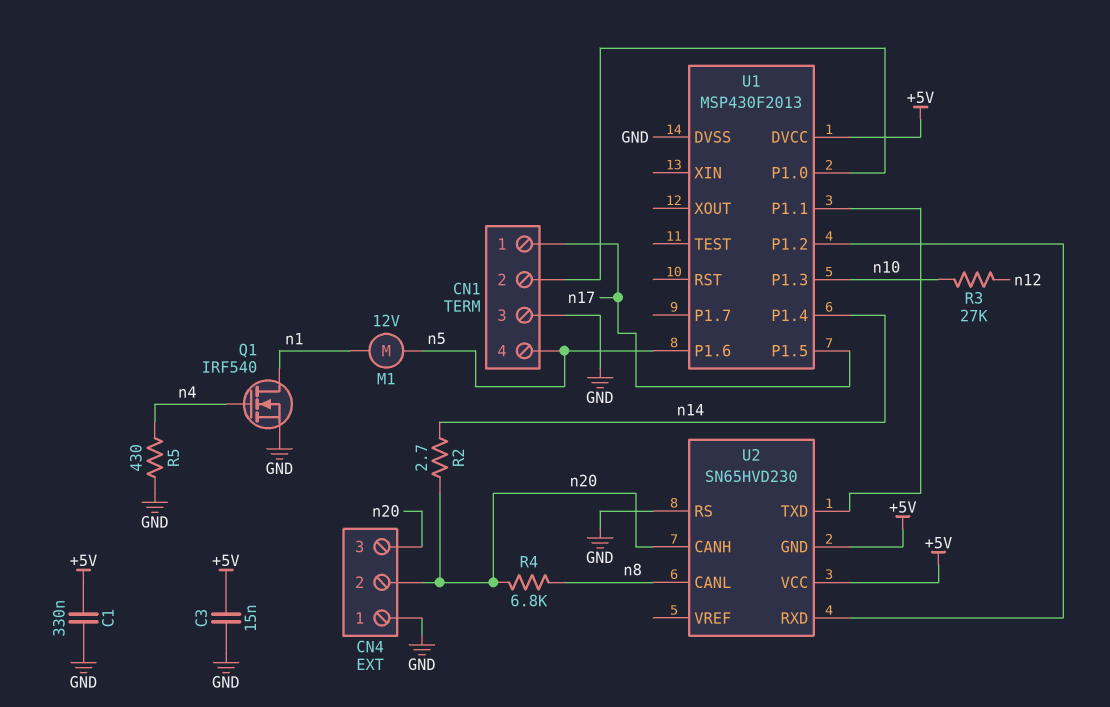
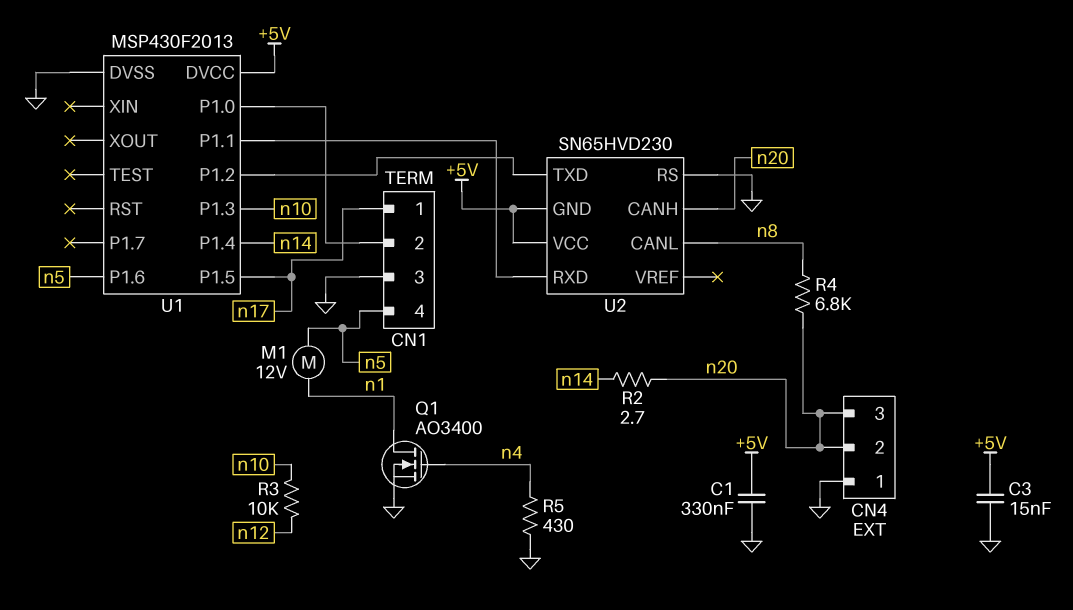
Q1: NMOS IRF540 (G n4, D n1, S GND) -> NMOS AO3400 (G n4, D n1, S GND)
R3: 27k (n10, n12) -> 10k (n10, n12)
U2 pin RXD: U1/P1.2 -> U1/P1.1
U2 pin TXD: U1/P1.1 -> U1/P1.2

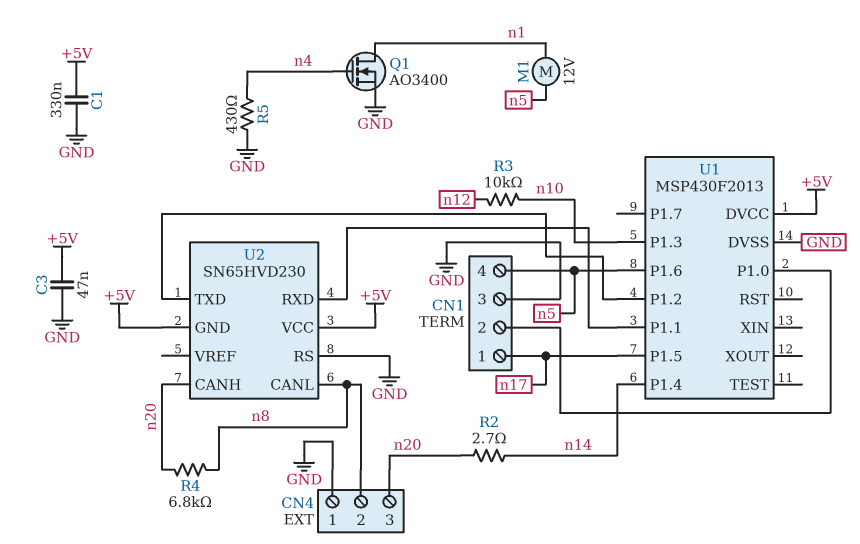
C3: 15nF (+5V, GND) -> 47nF (+5V, GND)
CN4 pin 2: n20 -> n8

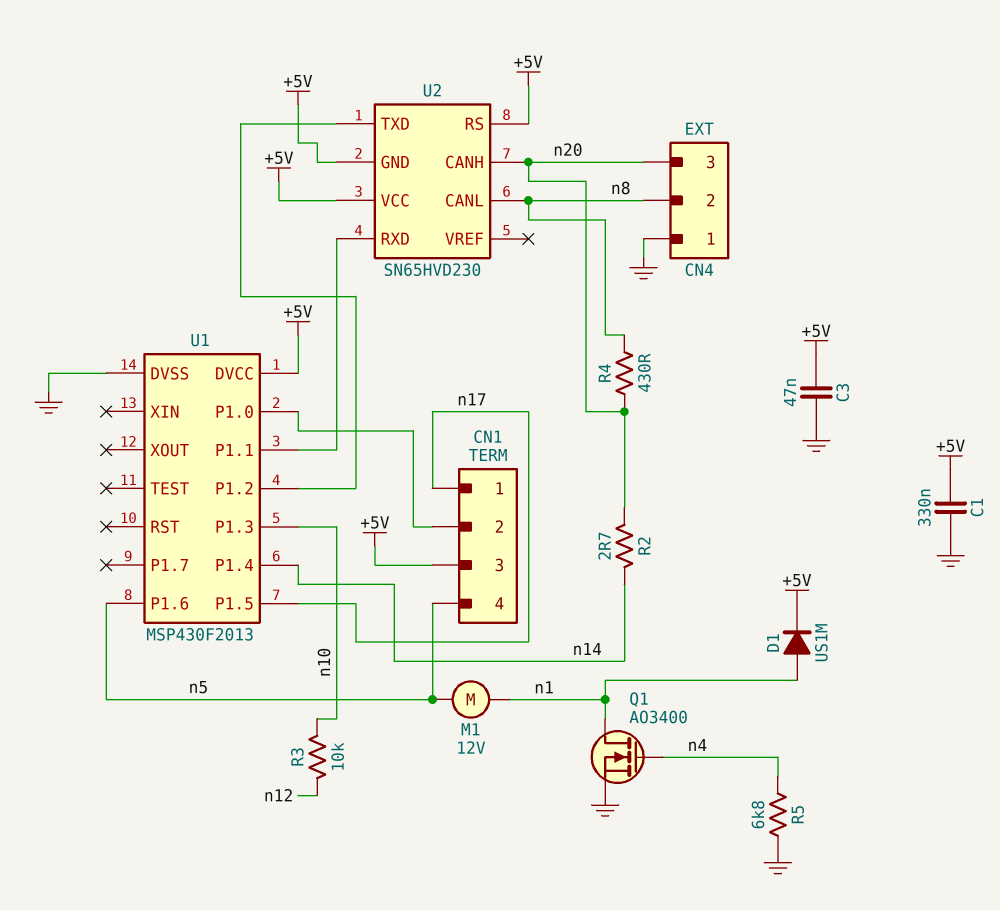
CN1 pin 3: GND -> +5V
D1: none -> diode US1M (A n1, K +5V)
R4: 6.8k (n8, n20) -> 430 (n8, n20)
R5: 430 (GND, n4) -> 6.8k (GND, n4)
U2 pin RS: GND -> +5V

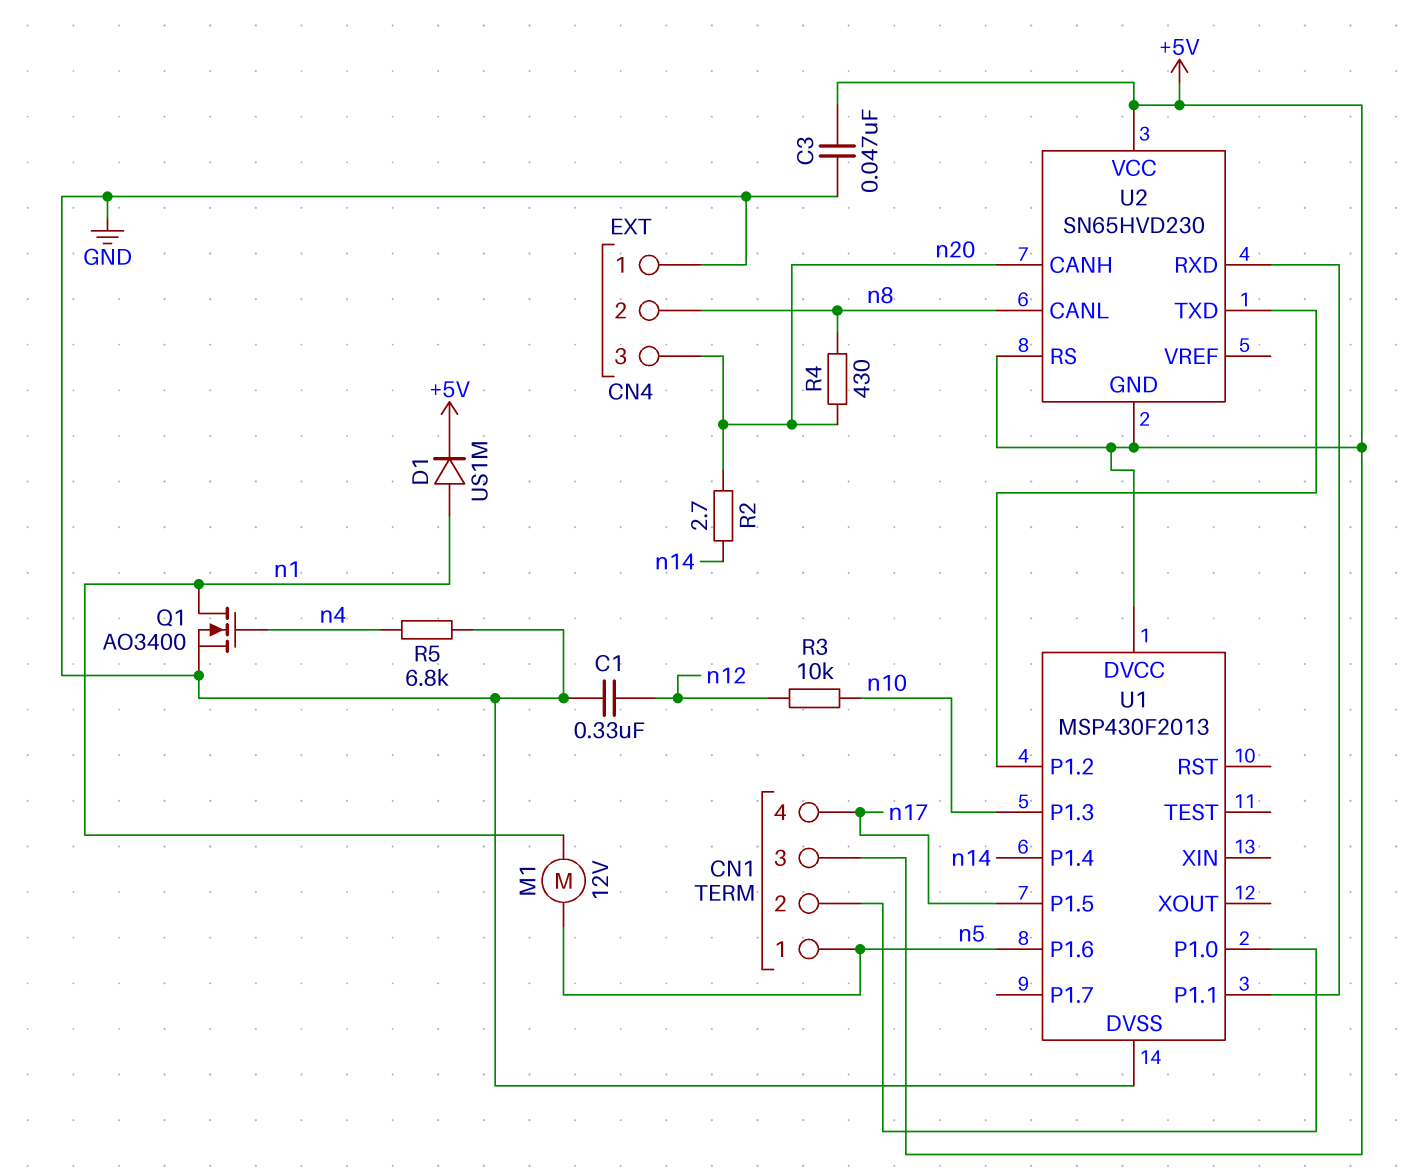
C1: 330nF (+5V, GND) -> 330nF (GND, n12)
CN1 pin 1: n17 -> n5
CN1 pin 4: n5 -> n17

